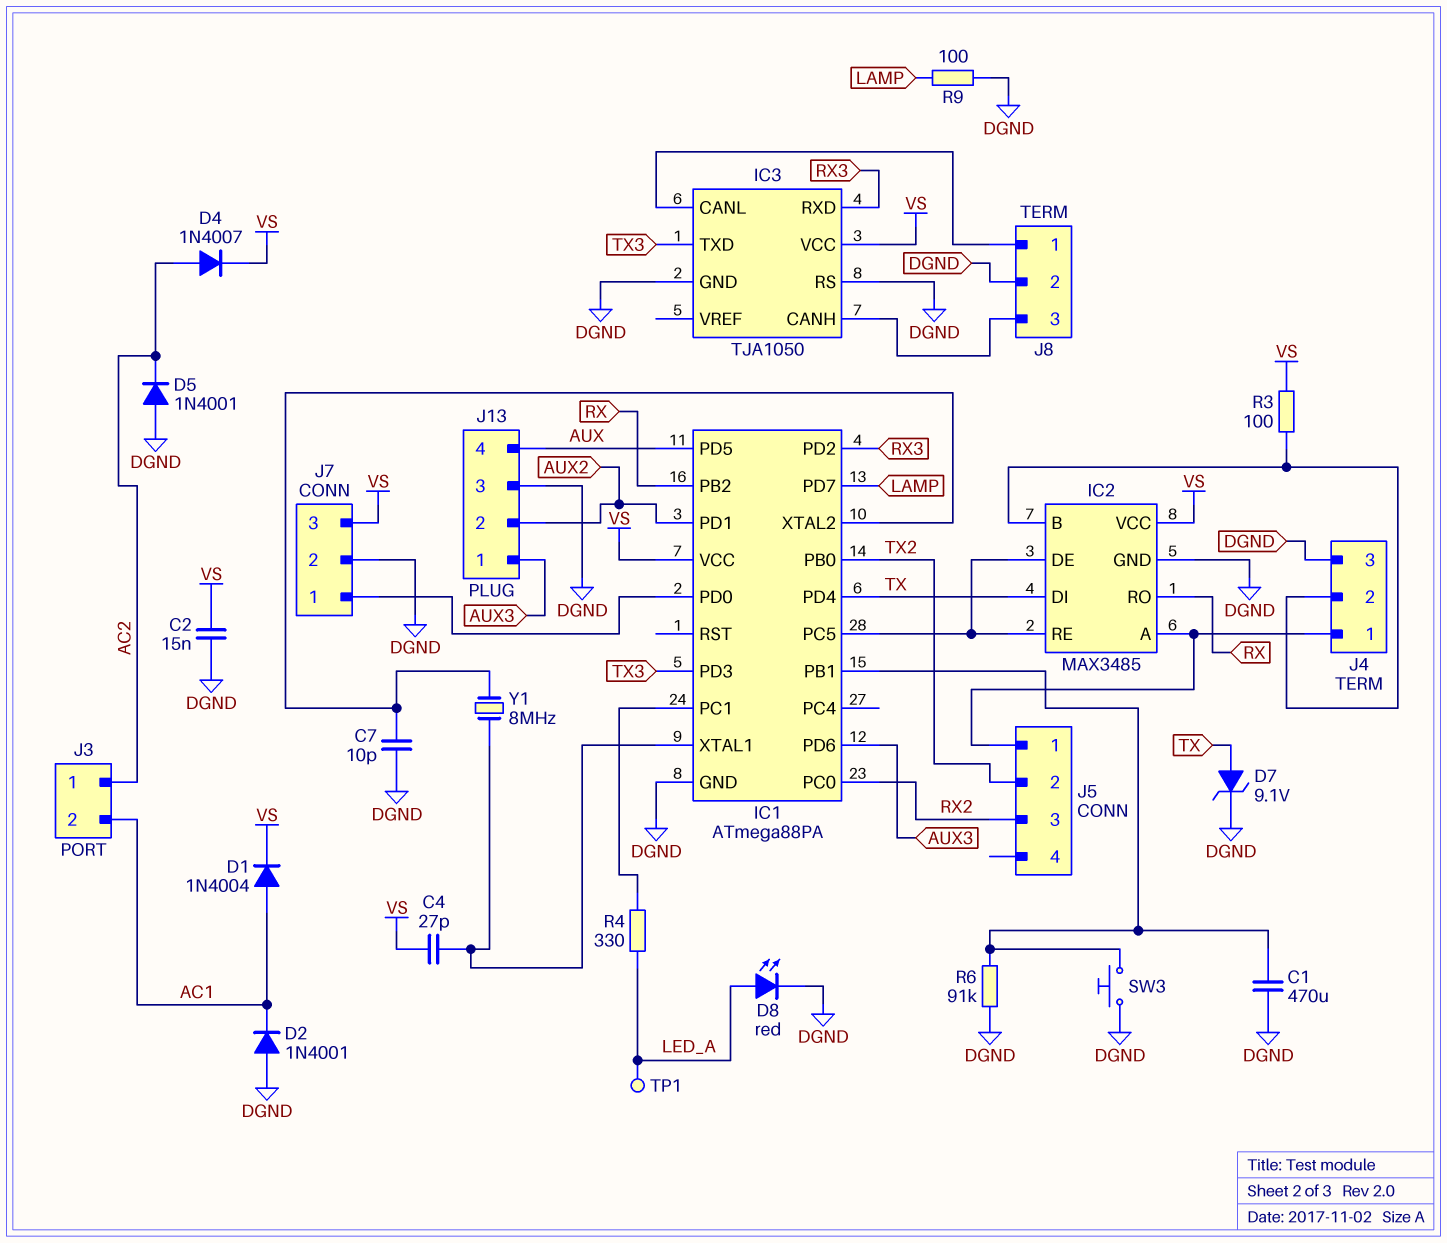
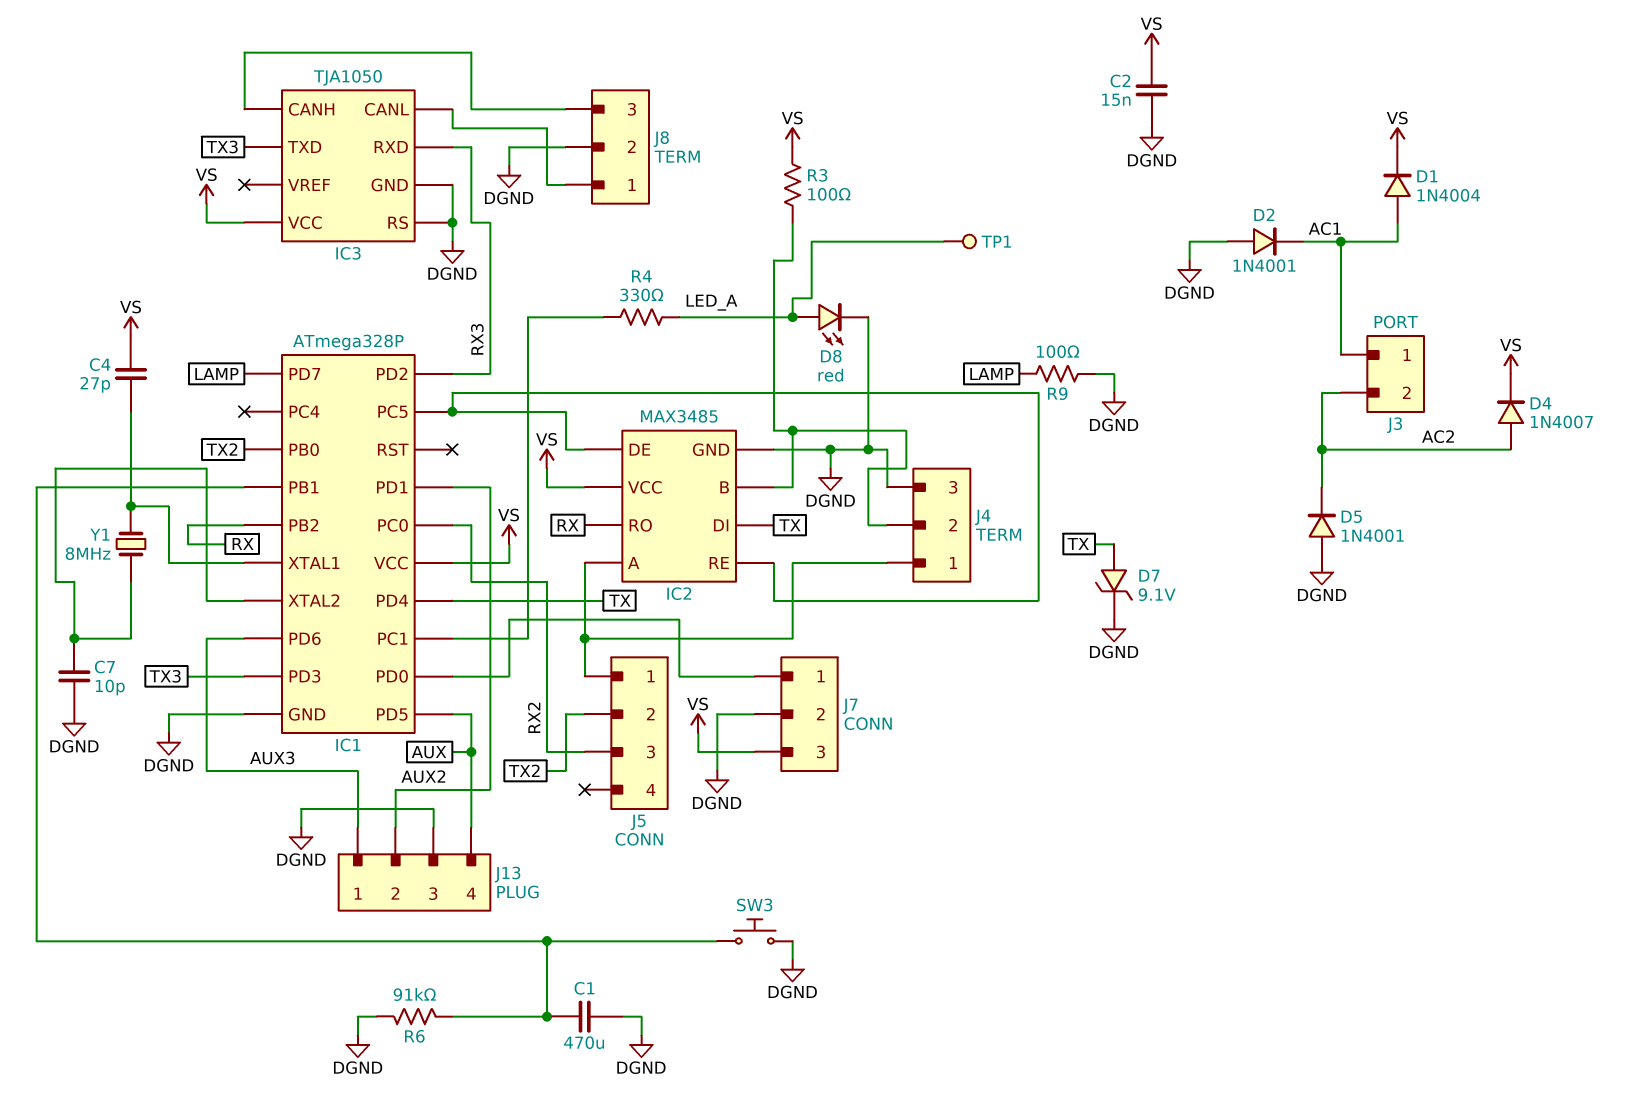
IC1: ATmega88PA -> ATmega328P
J3 pin 1: AC2 -> AC1
J3 pin 2: AC1 -> AC2

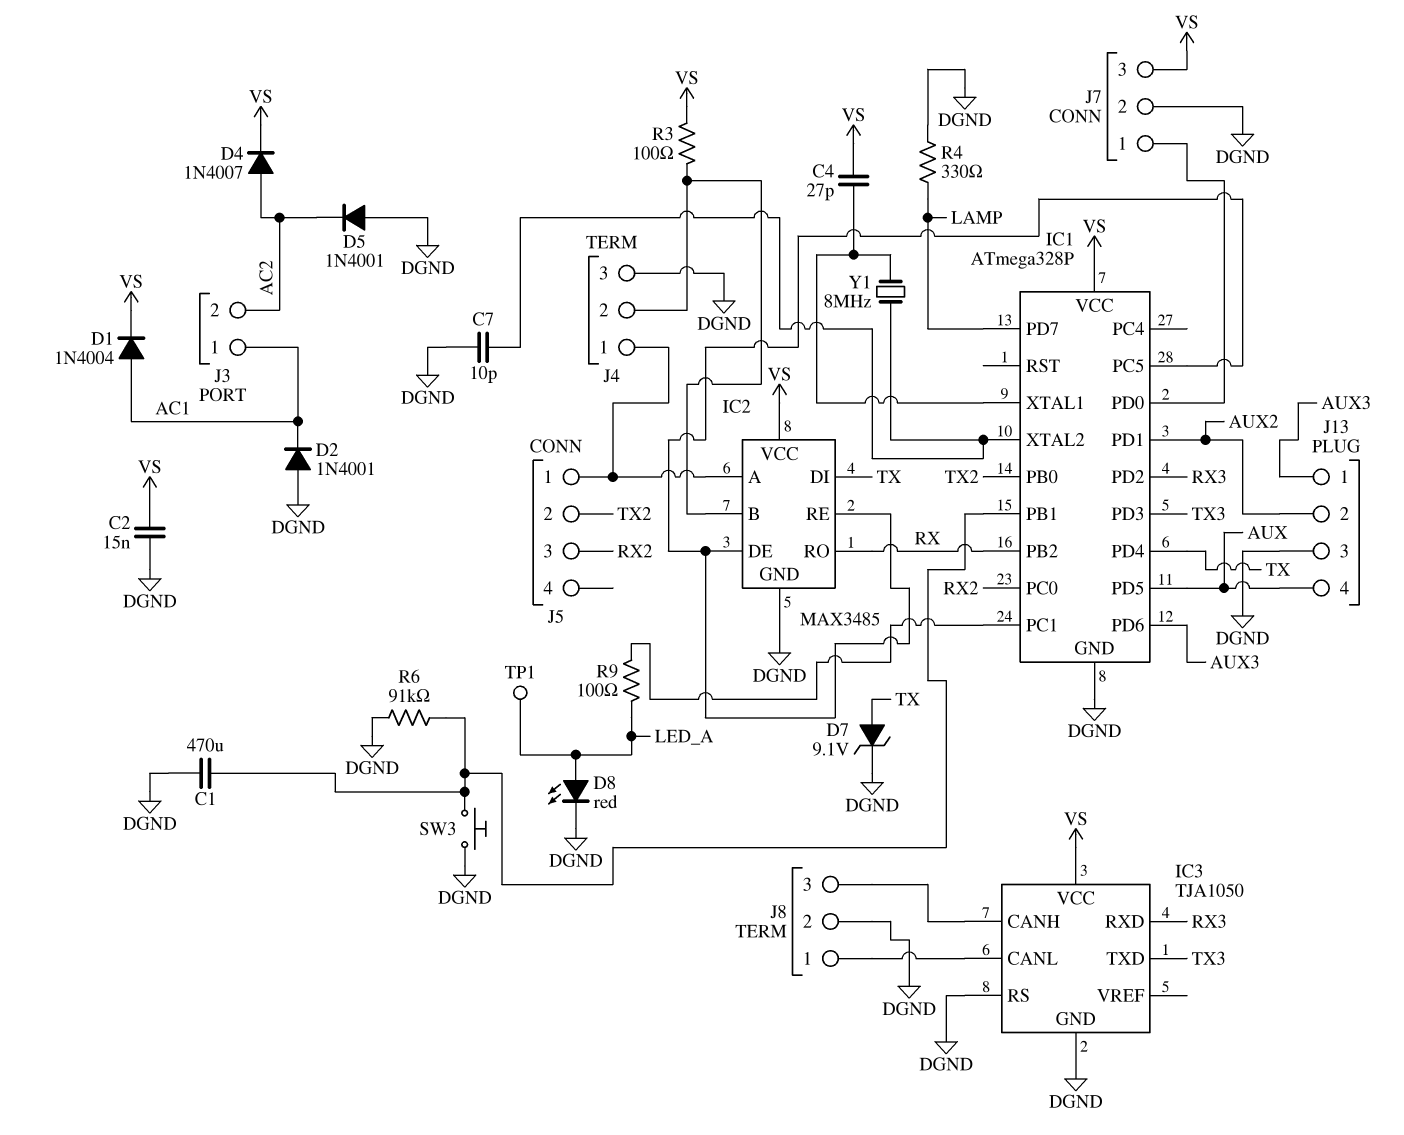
R4: 330 (IC1/PC1, LED_A) -> 330 (DGND, LAMP)
R9: 100 (DGND, LAMP) -> 100 (IC1/PC1, LED_A)

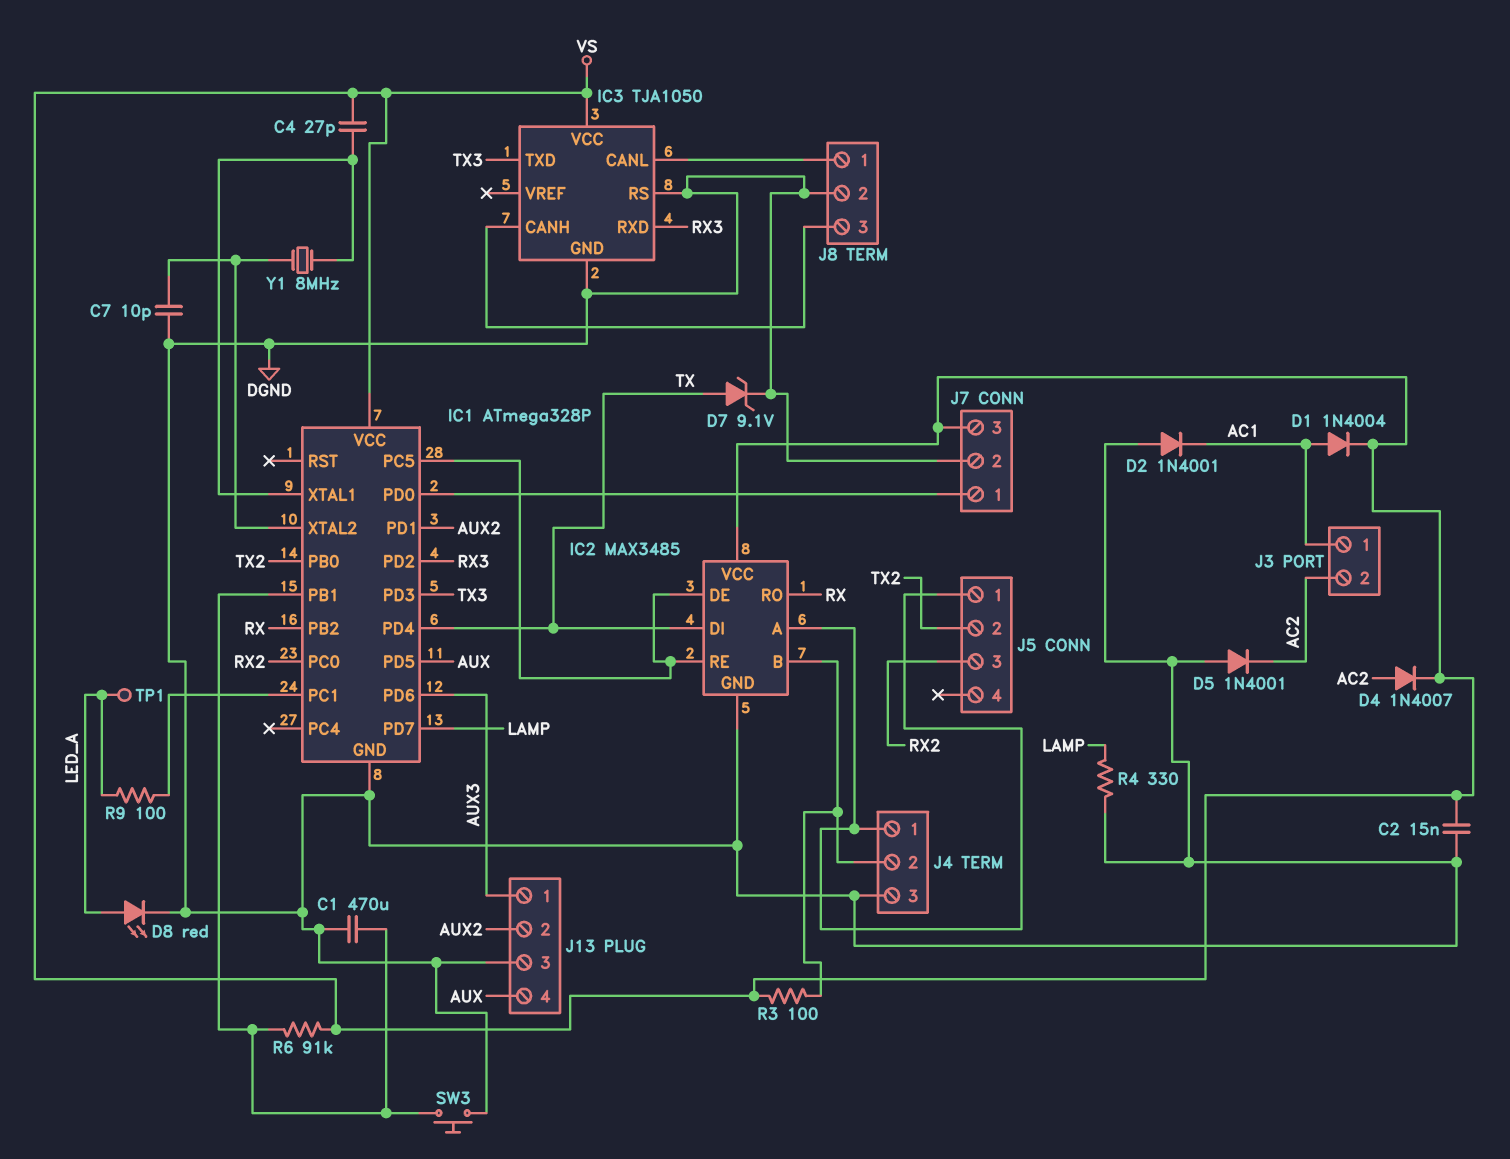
R6: 91k (DGND, IC1/PB1) -> 91k (IC1/PB1, VS)

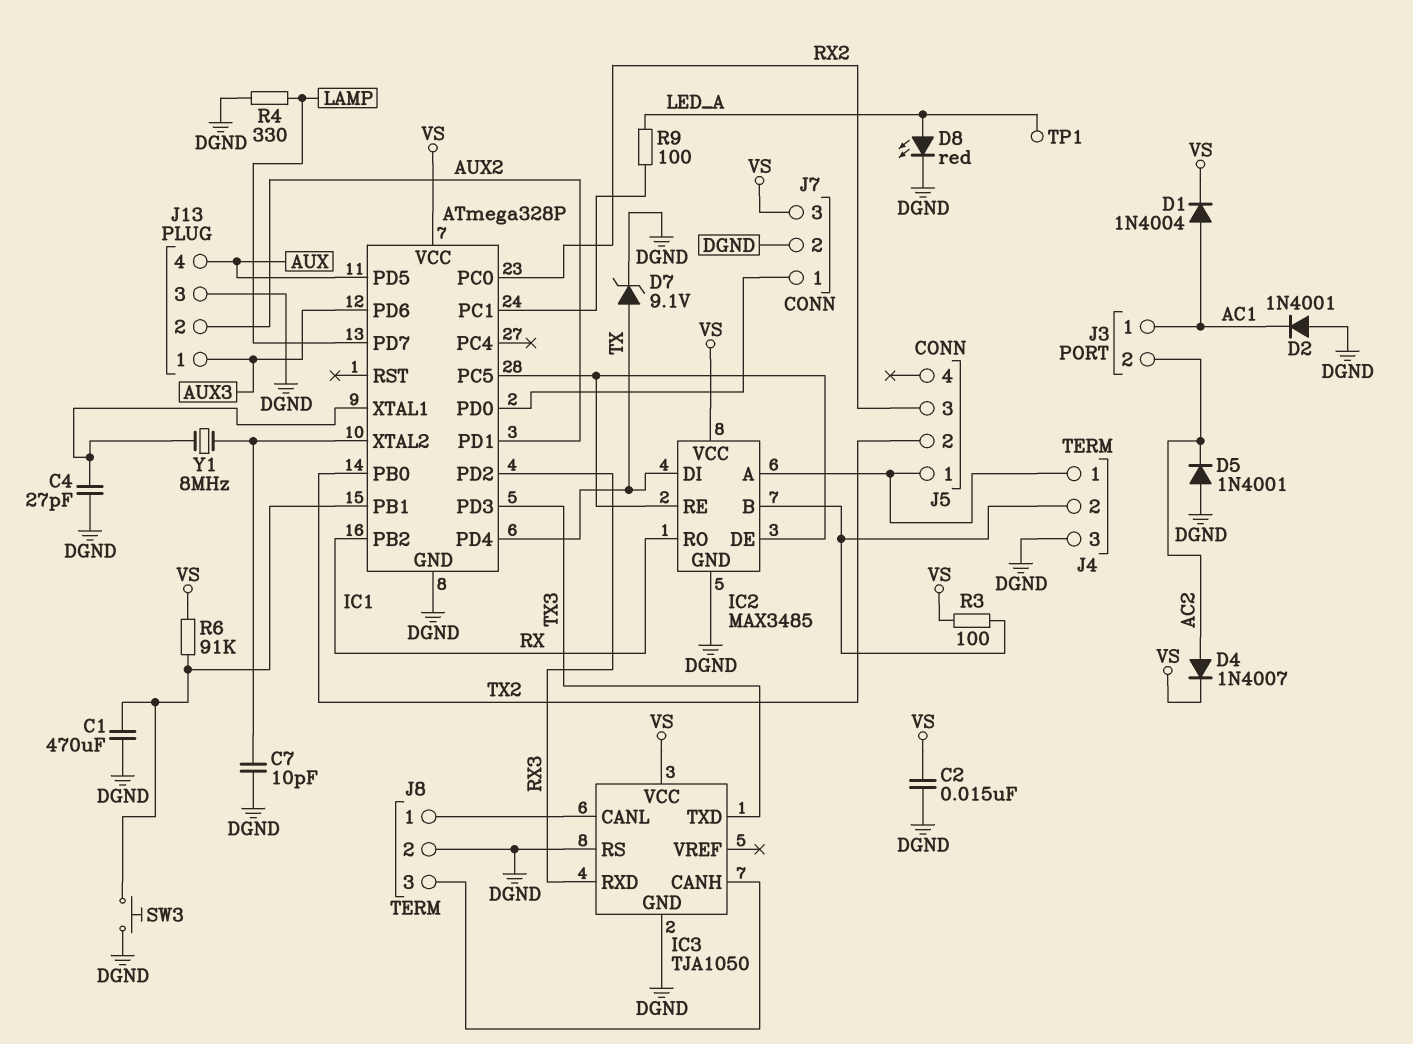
C4: 27pF (IC1/XTAL1, VS) -> 27pF (DGND, IC1/XTAL1)

